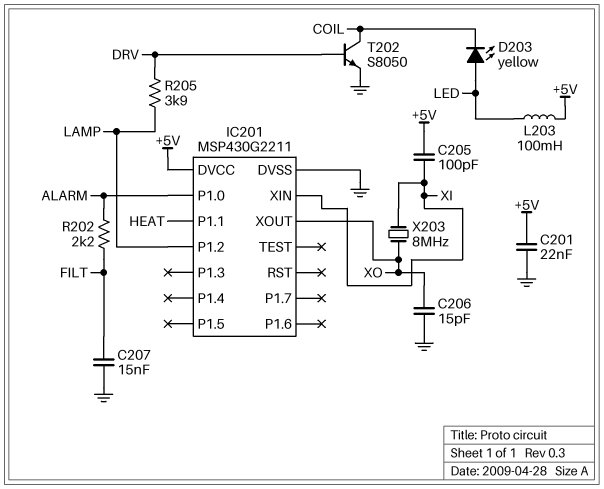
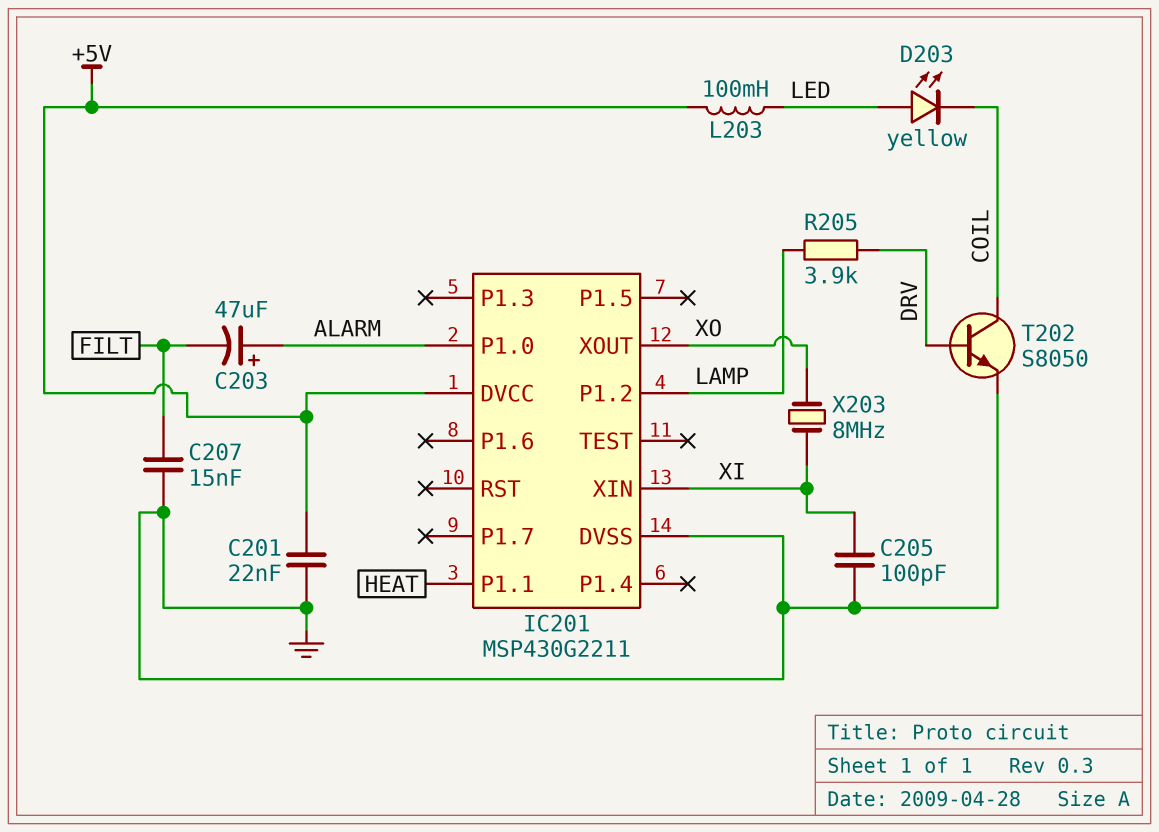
C203: none -> 47uF (plus ALARM, minus FILT)
C205: 100pF (+5V, XI) -> 100pF (GND, XI)
C206: 15pF (GND, XO) -> none
R202: 2.2k (ALARM, FILT) -> none

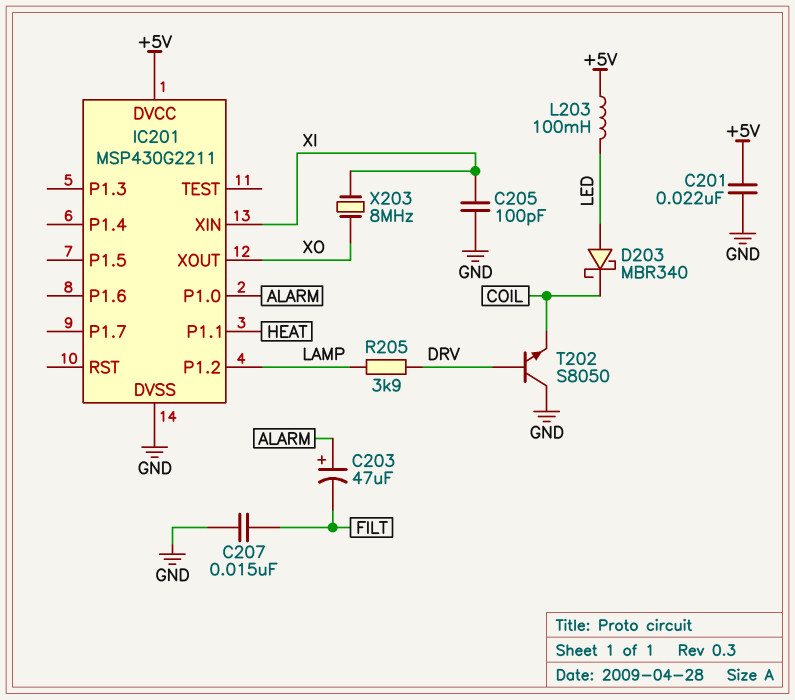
D203: LED yellow (A LED, K COIL) -> schottky MBR340 (A LED, K COIL)
T202: NPN S8050 (B DRV, C COIL, E GND) -> NPN S8050 (B DRV, C GND, E COIL)

